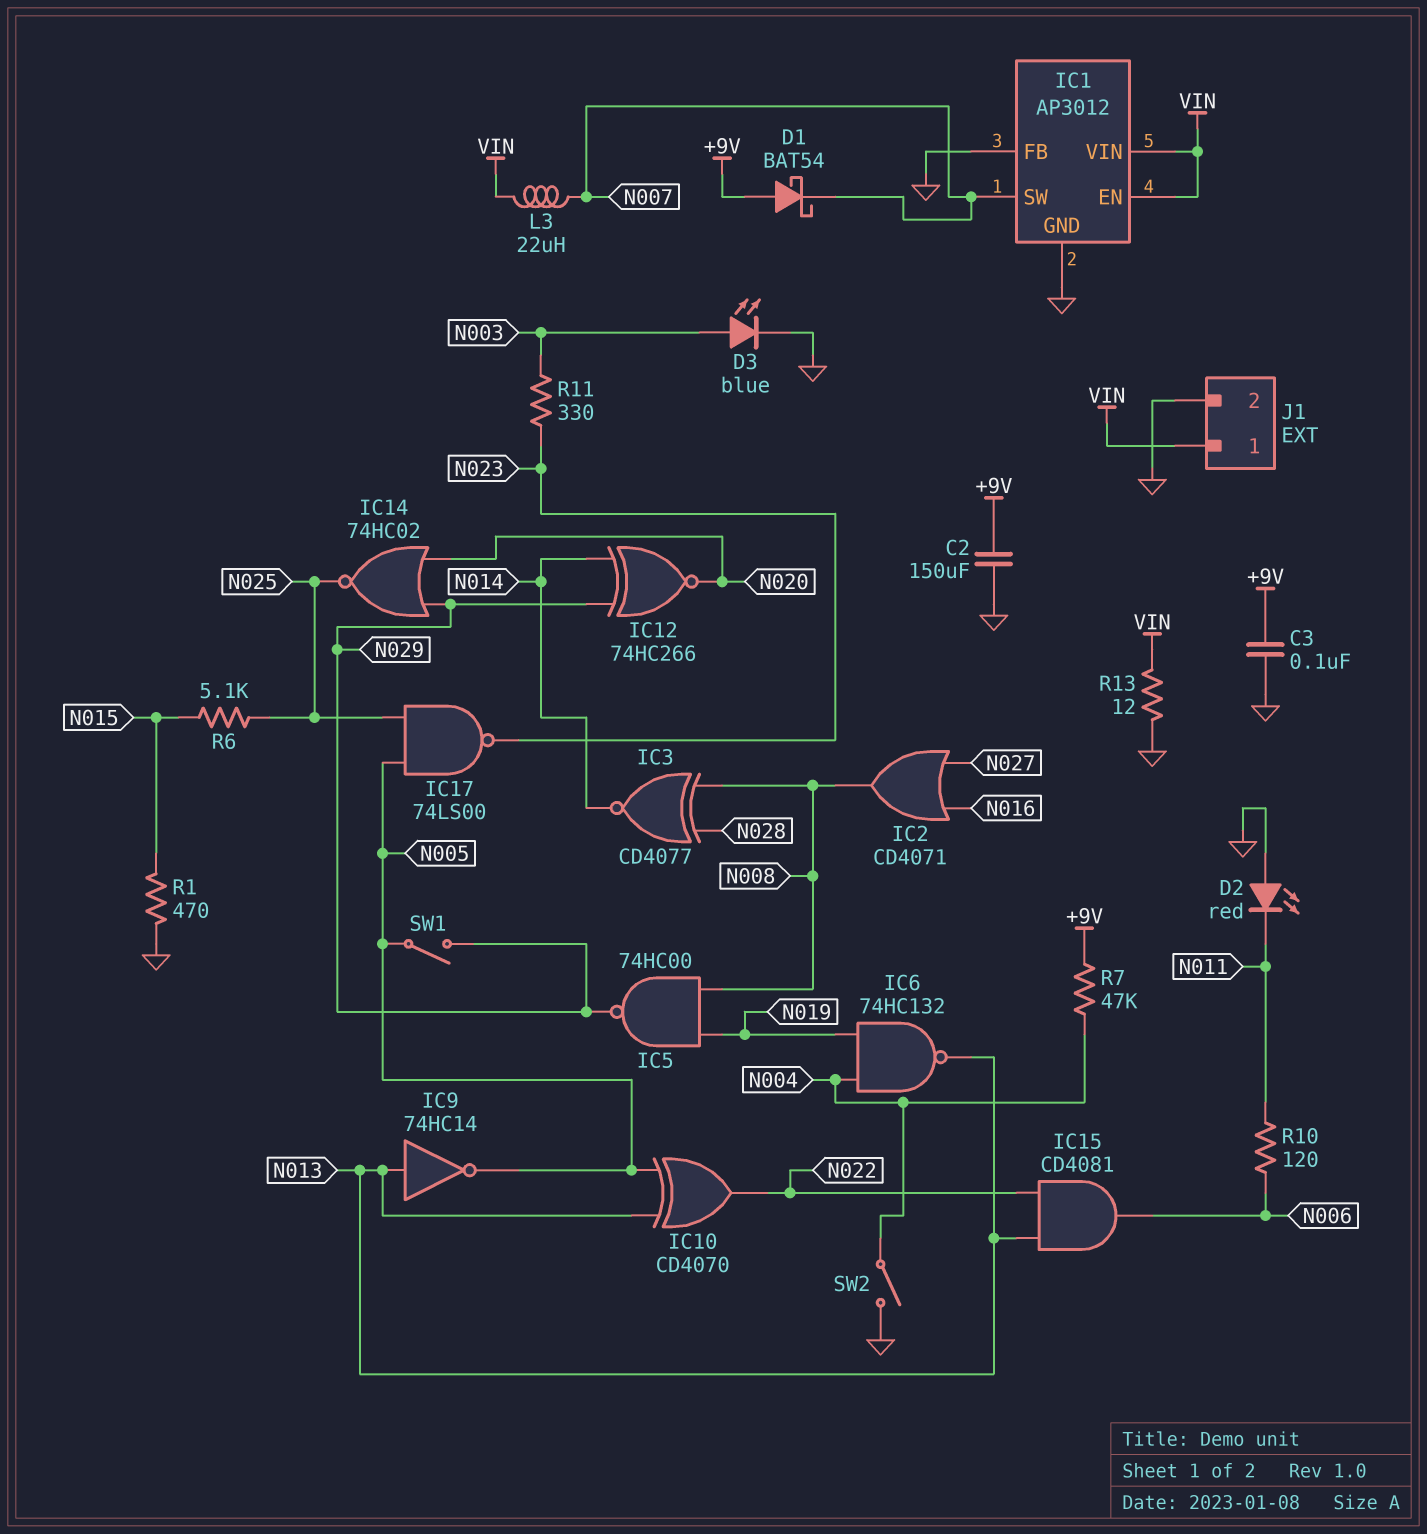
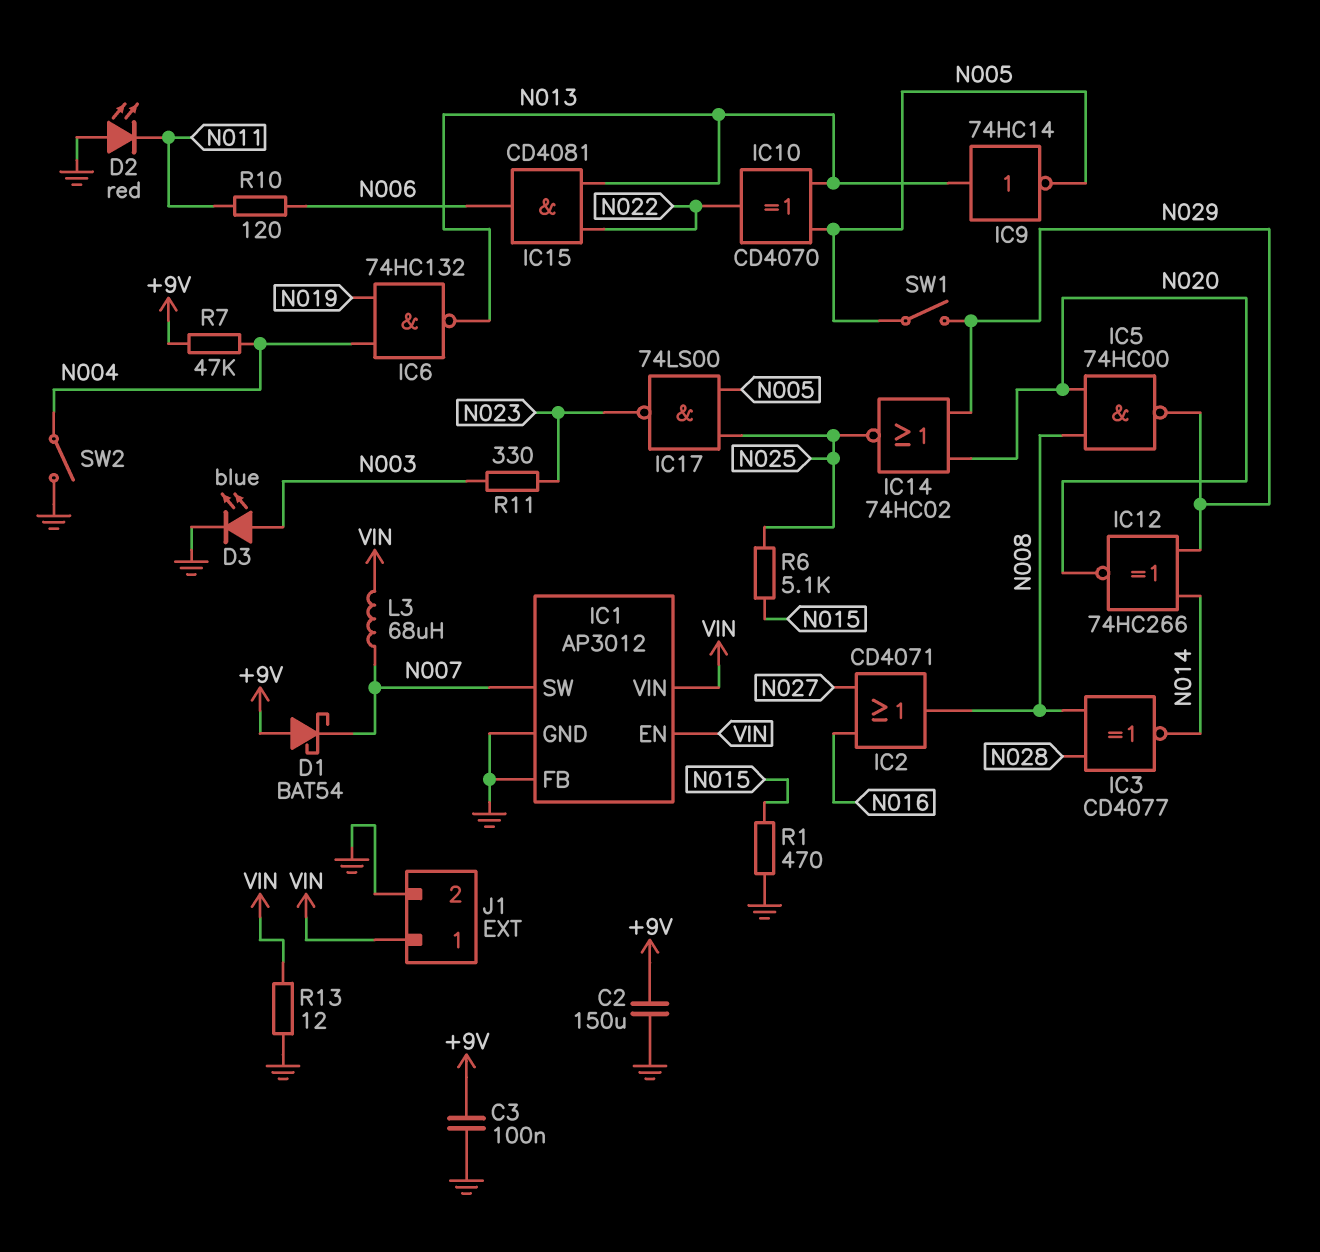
IC5: NAND 74HC00 (in N008, in N019, out N029) -> NAND 74HC00 (in N008, in N020, out N029)
L3: 22uH (N007, VIN) -> 68uH (N007, VIN)

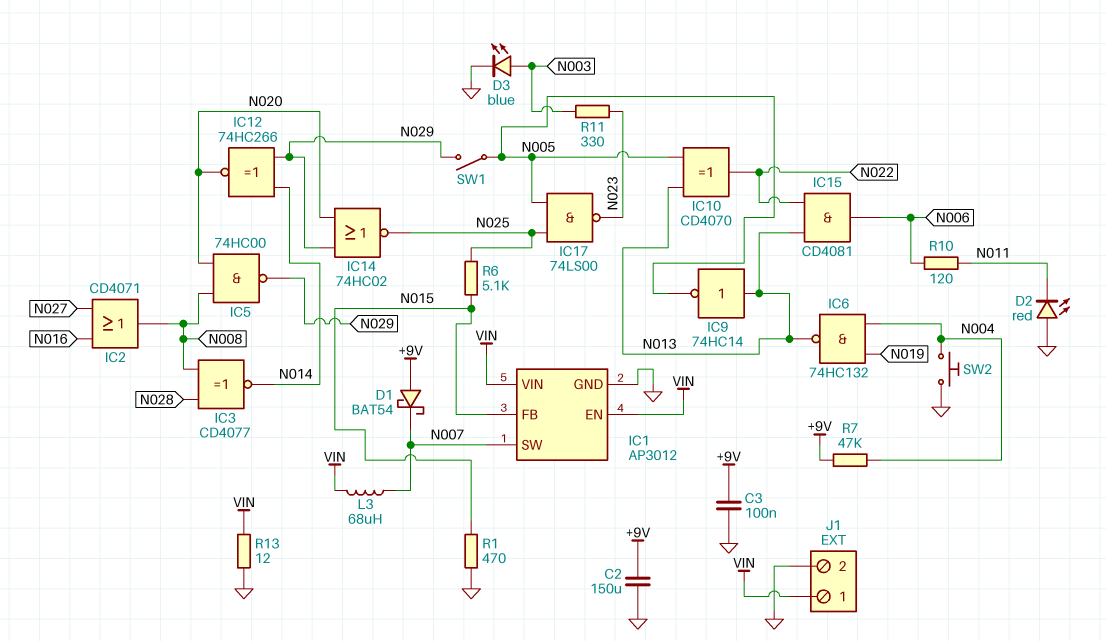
IC1 pin FB: GND -> N015
SW2: switch (GND, N004) -> button (GND, N004)

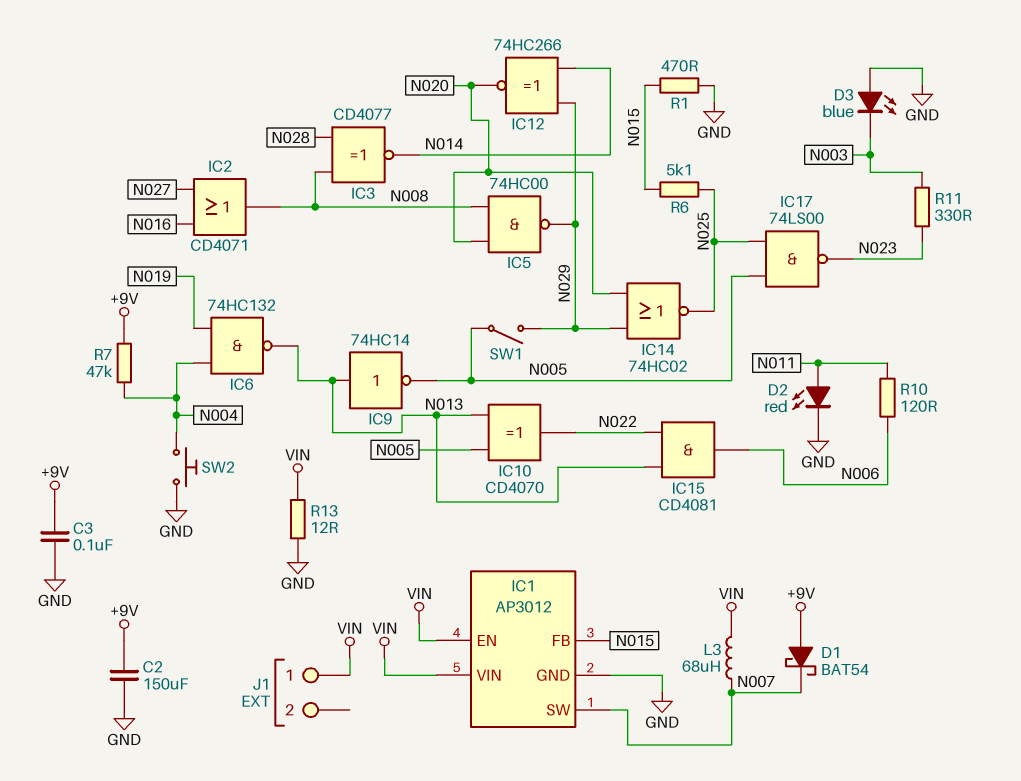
D2: LED red (A GND, K N011) -> LED red (A N011, K GND)
D3: LED blue (A N003, K GND) -> LED blue (A GND, K N003)
J1 pin 2: GND -> none

